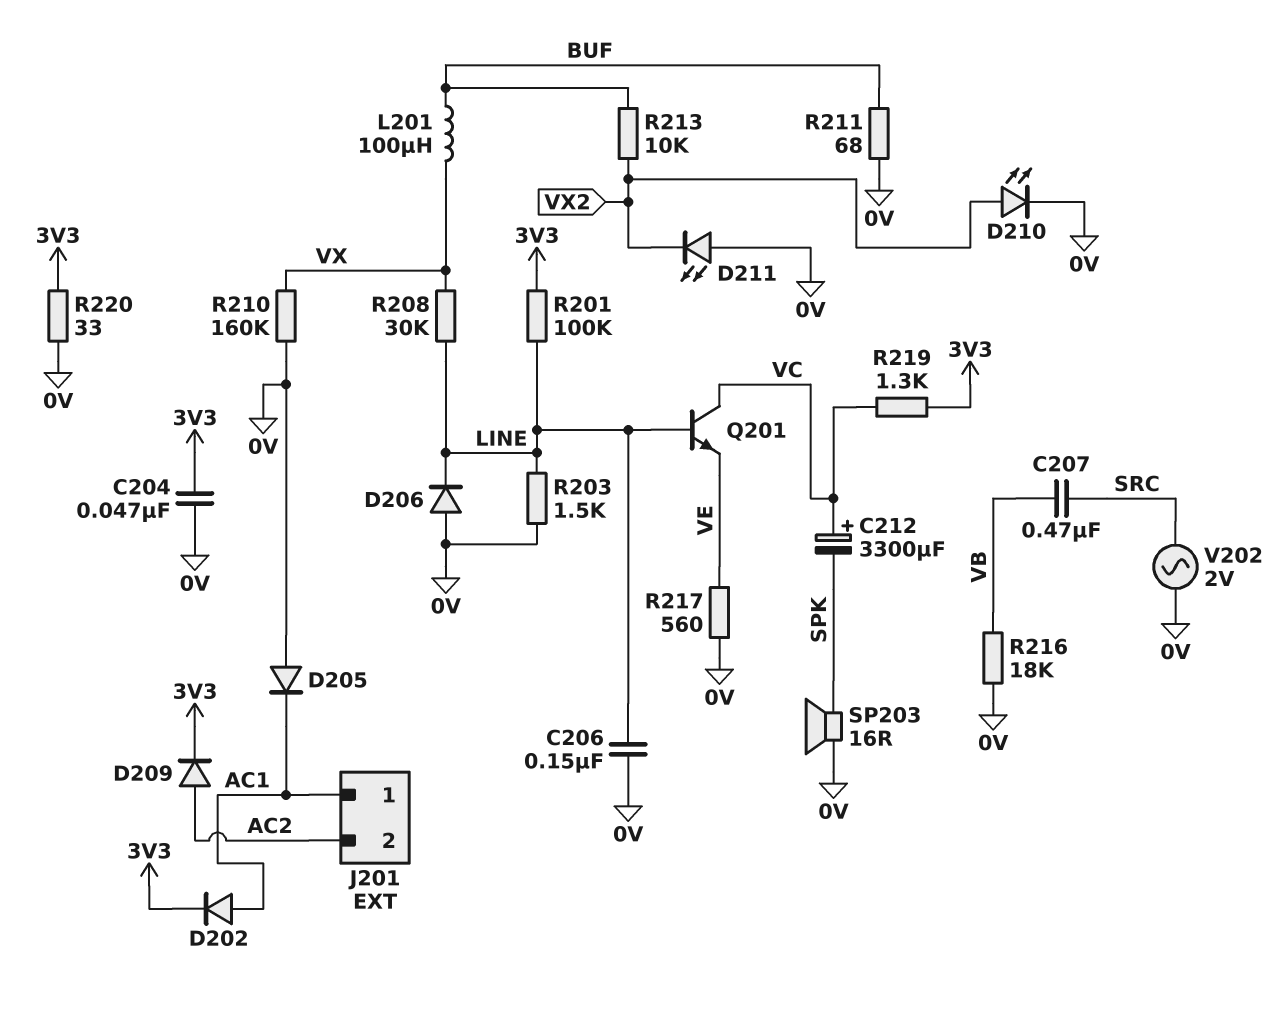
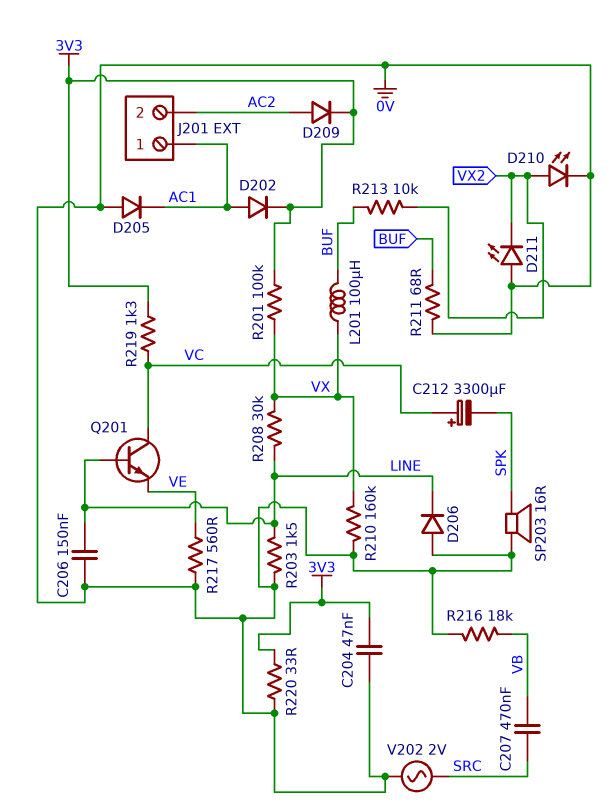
R201: 100k (3V3, LINE) -> 100k (3V3, VX)

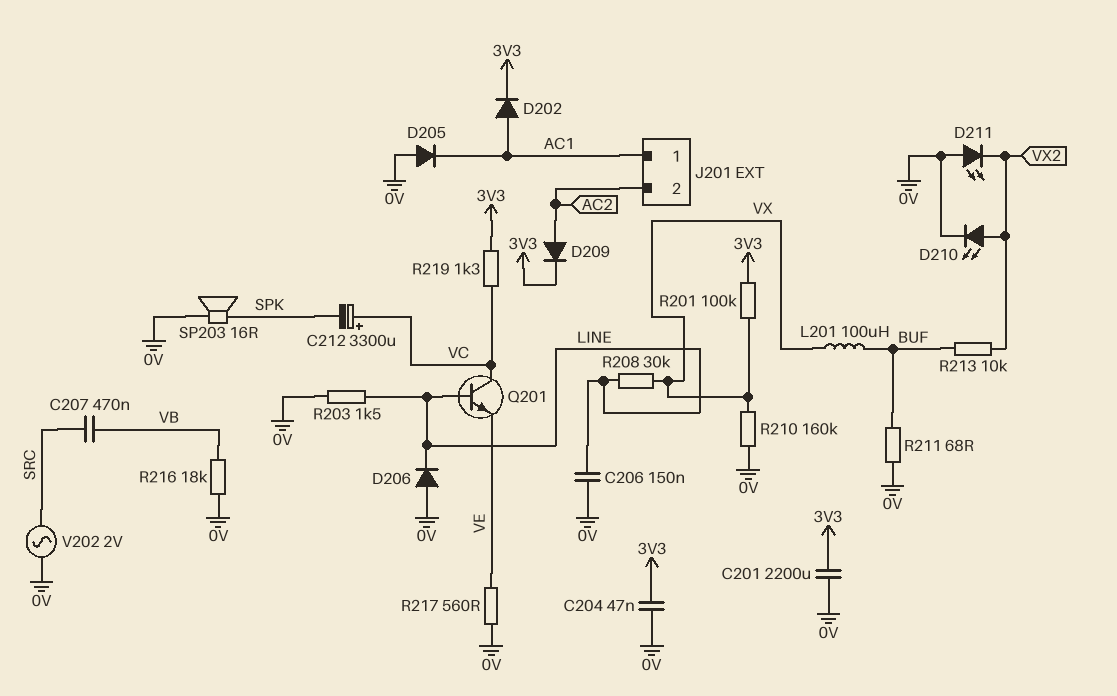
C201: none -> 2200uF (0V, 3V3)
R220: 33 (0V, 3V3) -> none

